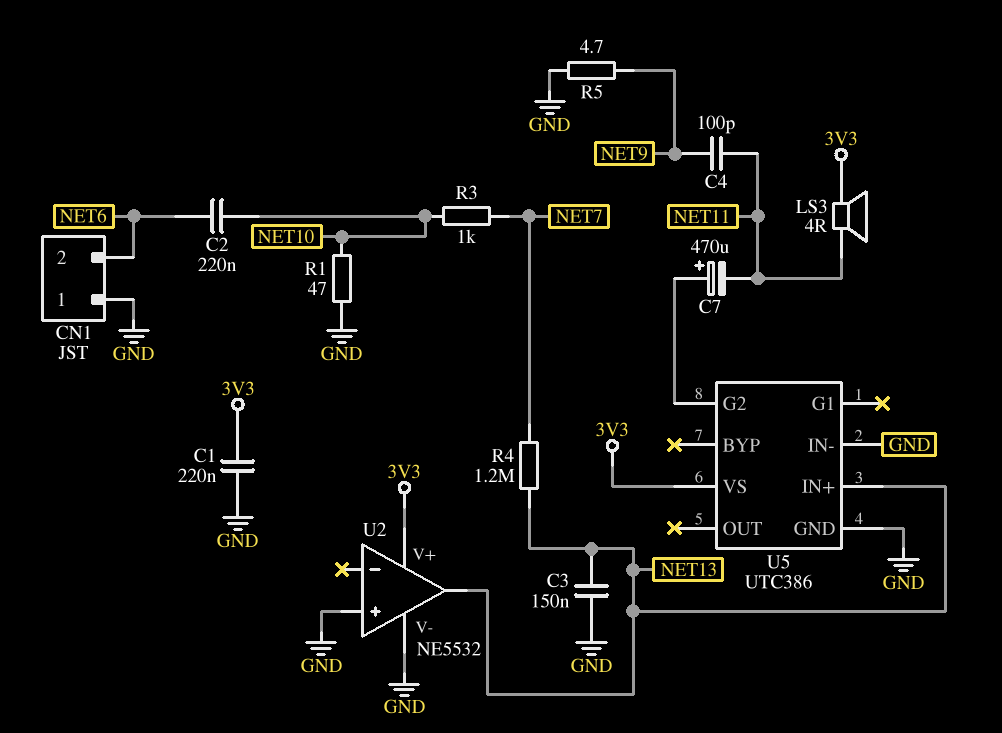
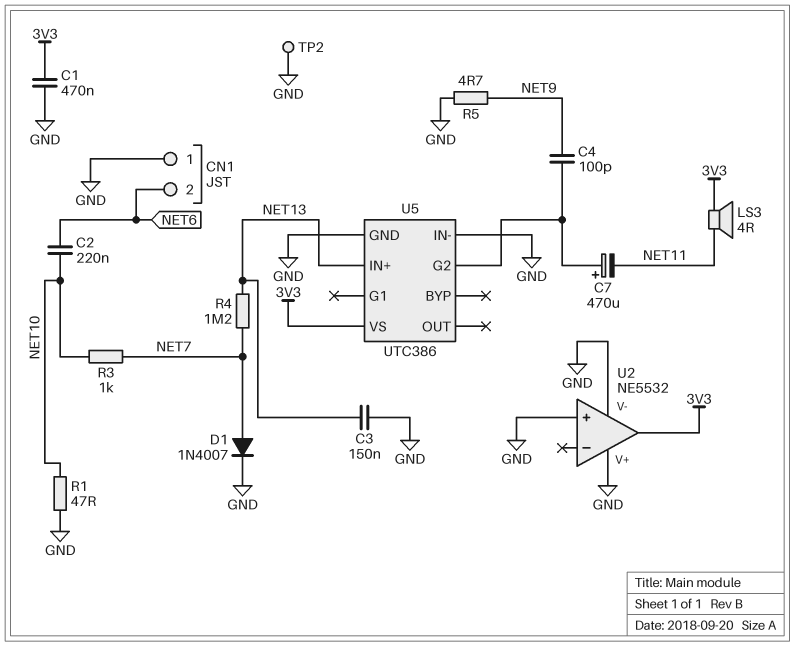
C1: 220nF (3V3, GND) -> 470nF (3V3, GND)
C4: 100pF (NET9, NET11) -> 100pF (NET9, U5/G2)
D1: none -> diode 1N4007 (A NET7, K GND)
TP2: none -> test point (GND)
U2 pin V+: 3V3 -> GND
U2 pin out: NET13 -> 3V3

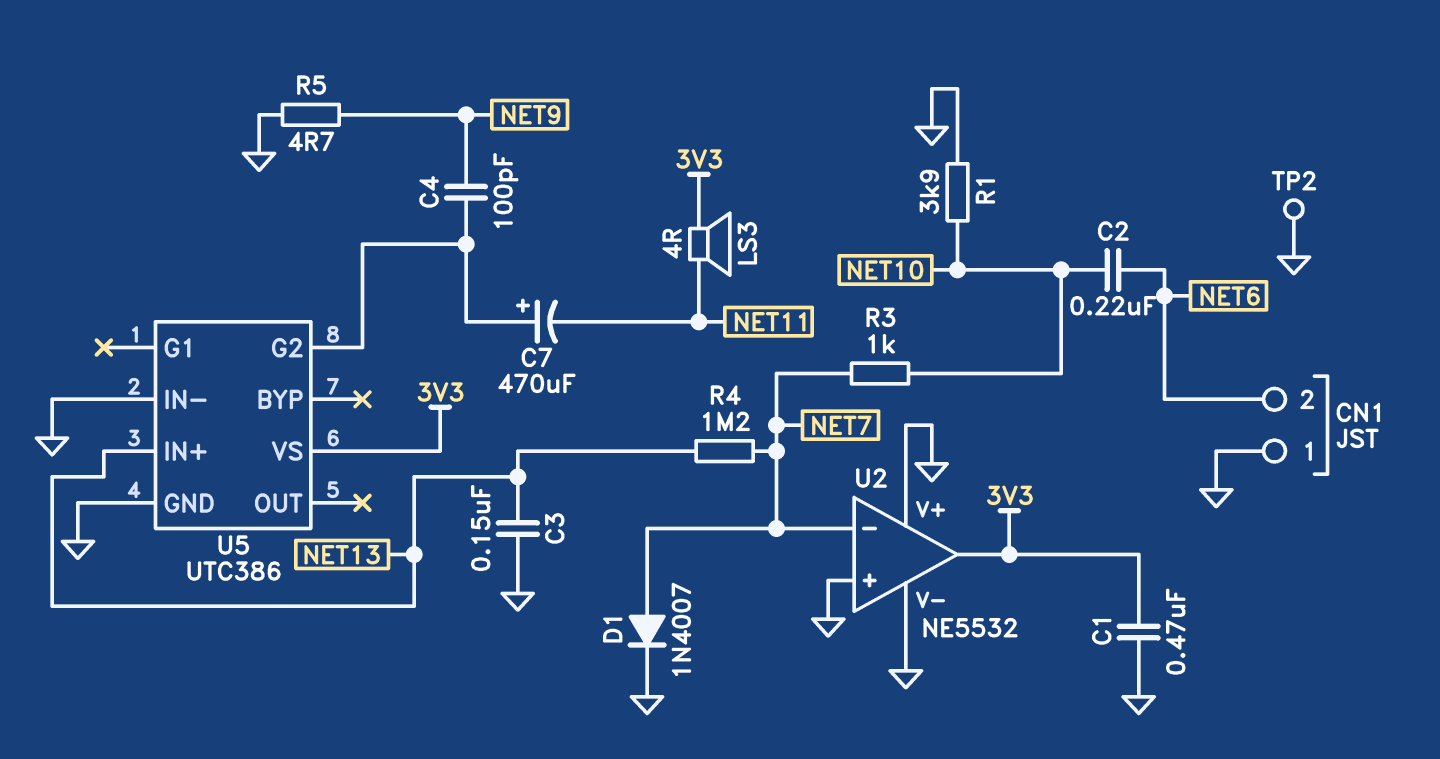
R1: 47 (GND, NET10) -> 3.9k (GND, NET10)
U2 pin in-: none -> NET7

